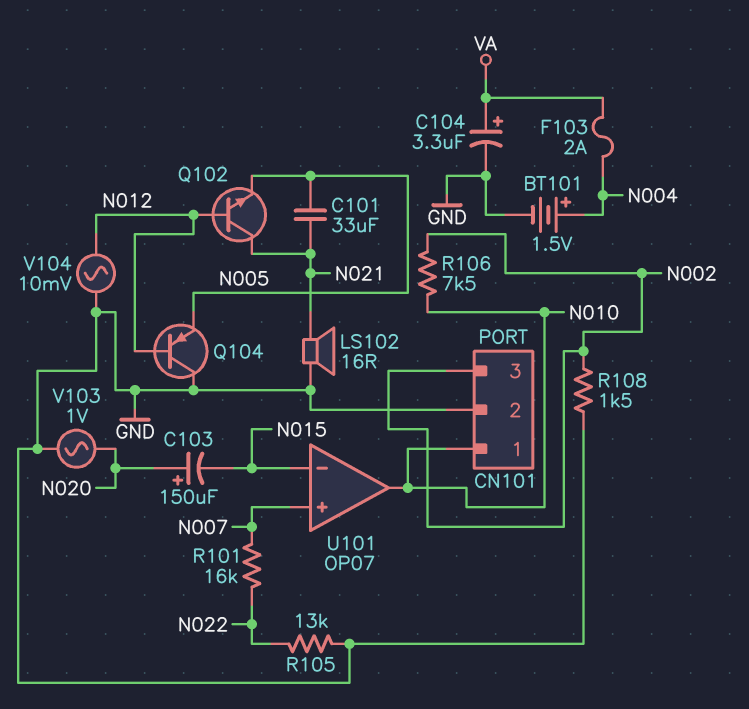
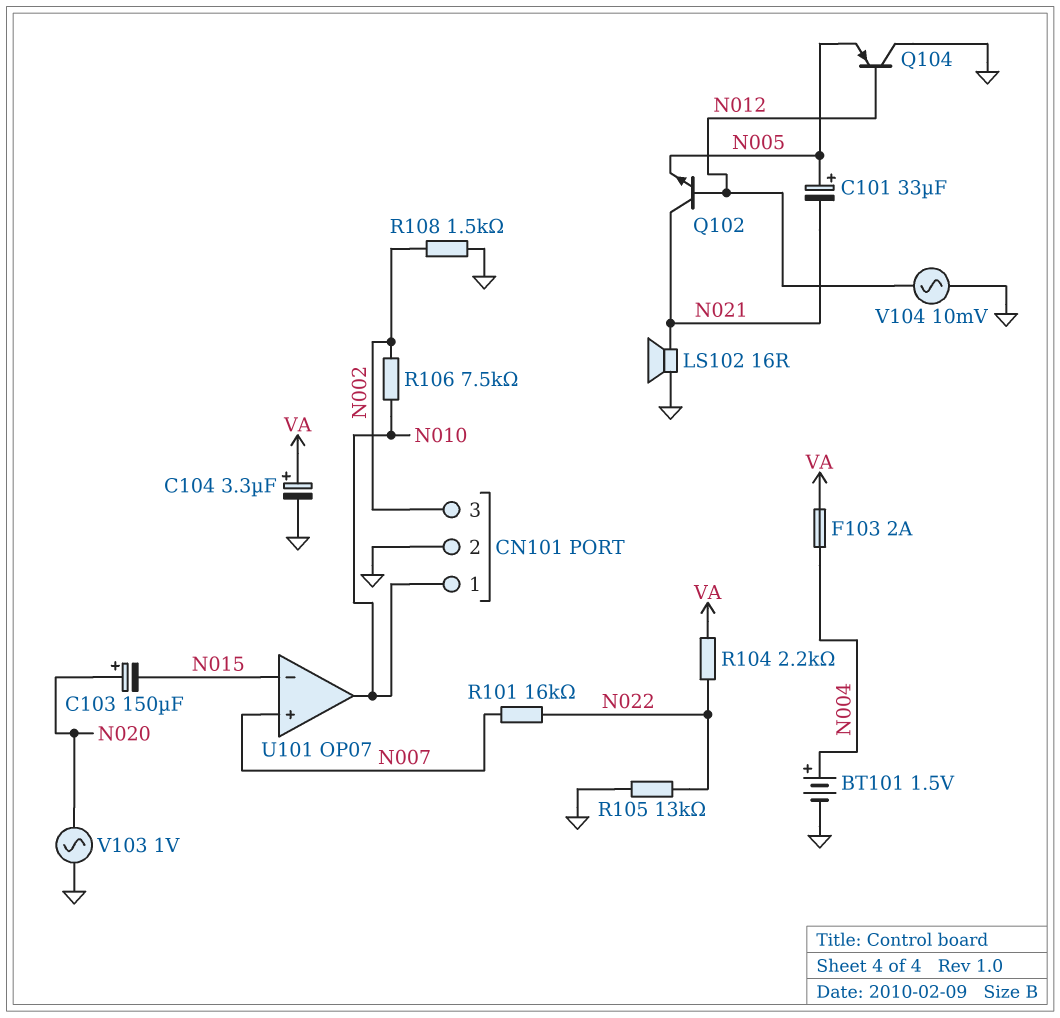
C101: 33uF (N005, N021) -> 33uF (plus N005, minus N021)
R104: none -> 2.2k (N022, VA)

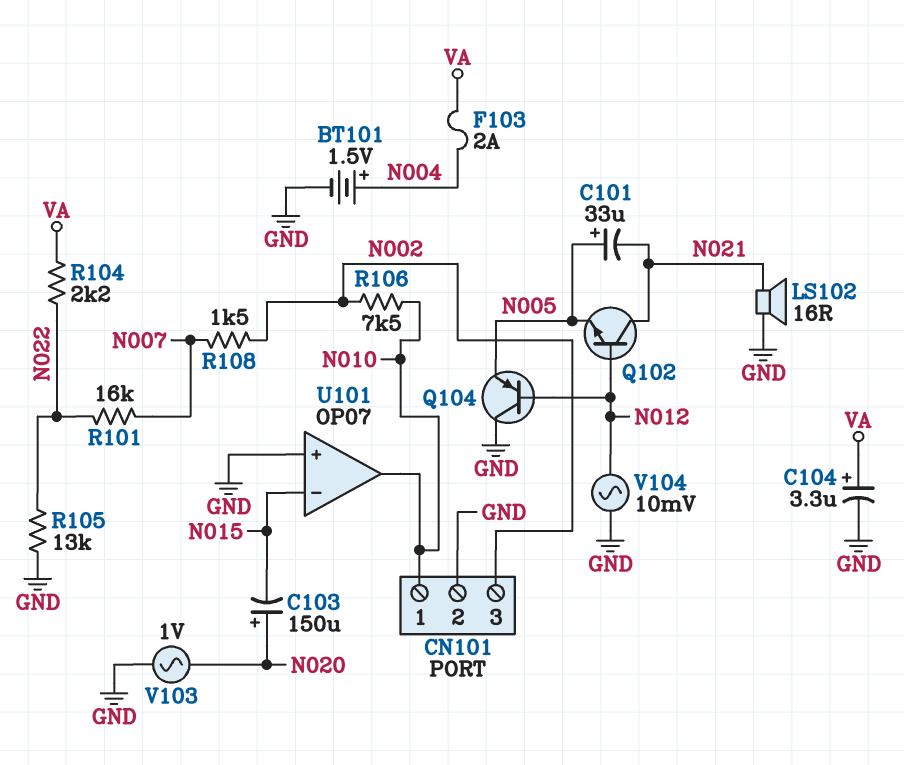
R108: 1.5k (GND, N002) -> 1.5k (N002, N007)
U101 pin in+: N007 -> GND

